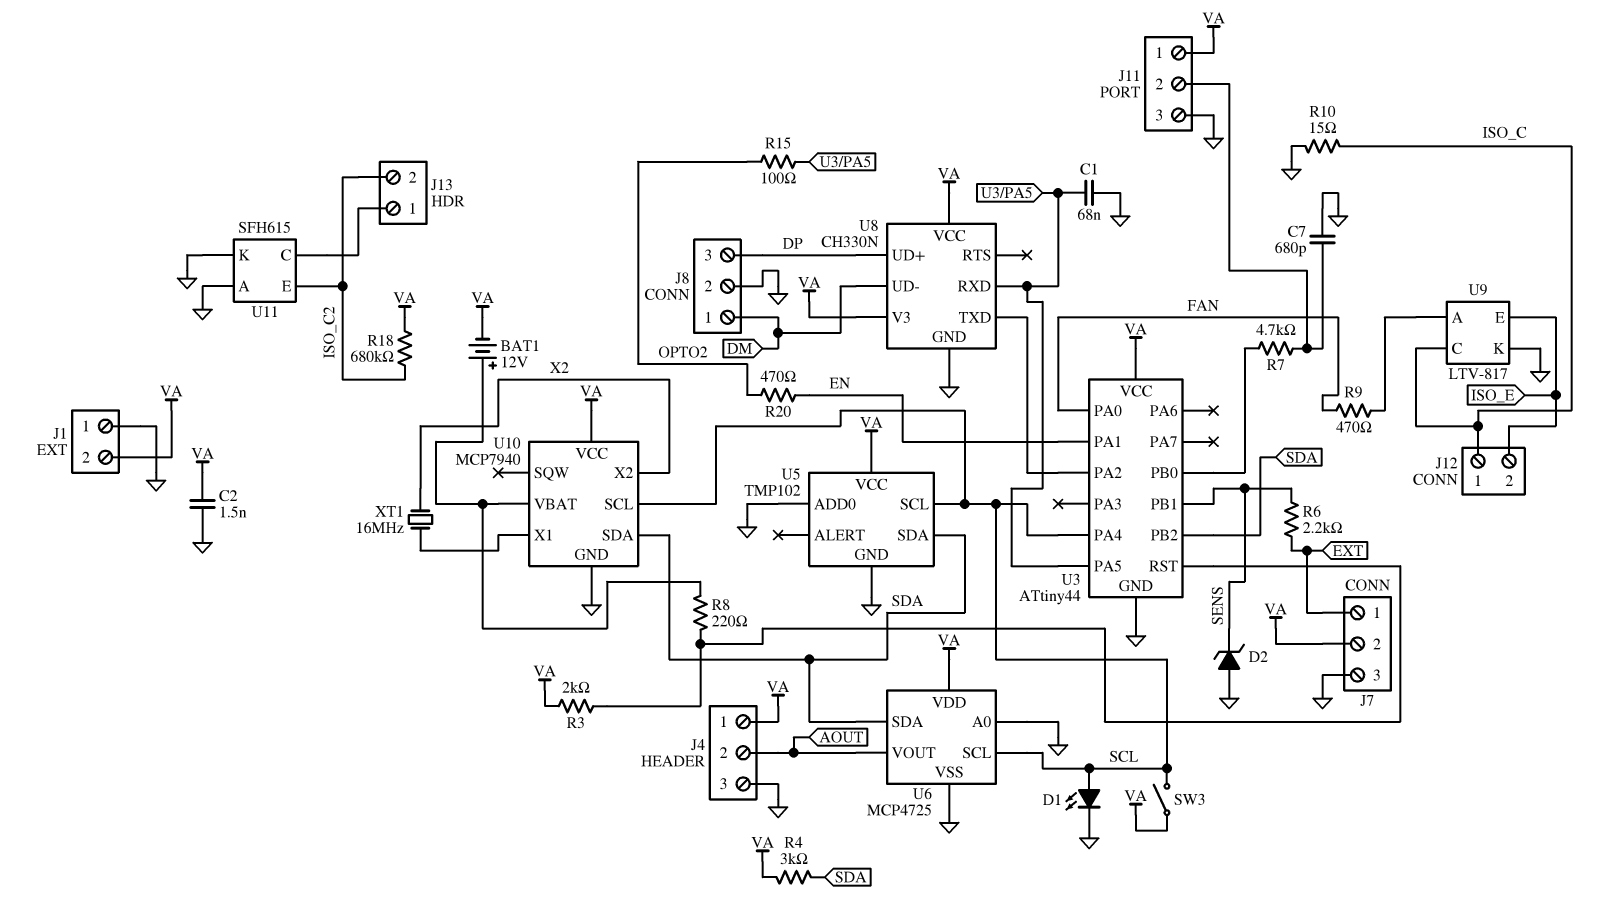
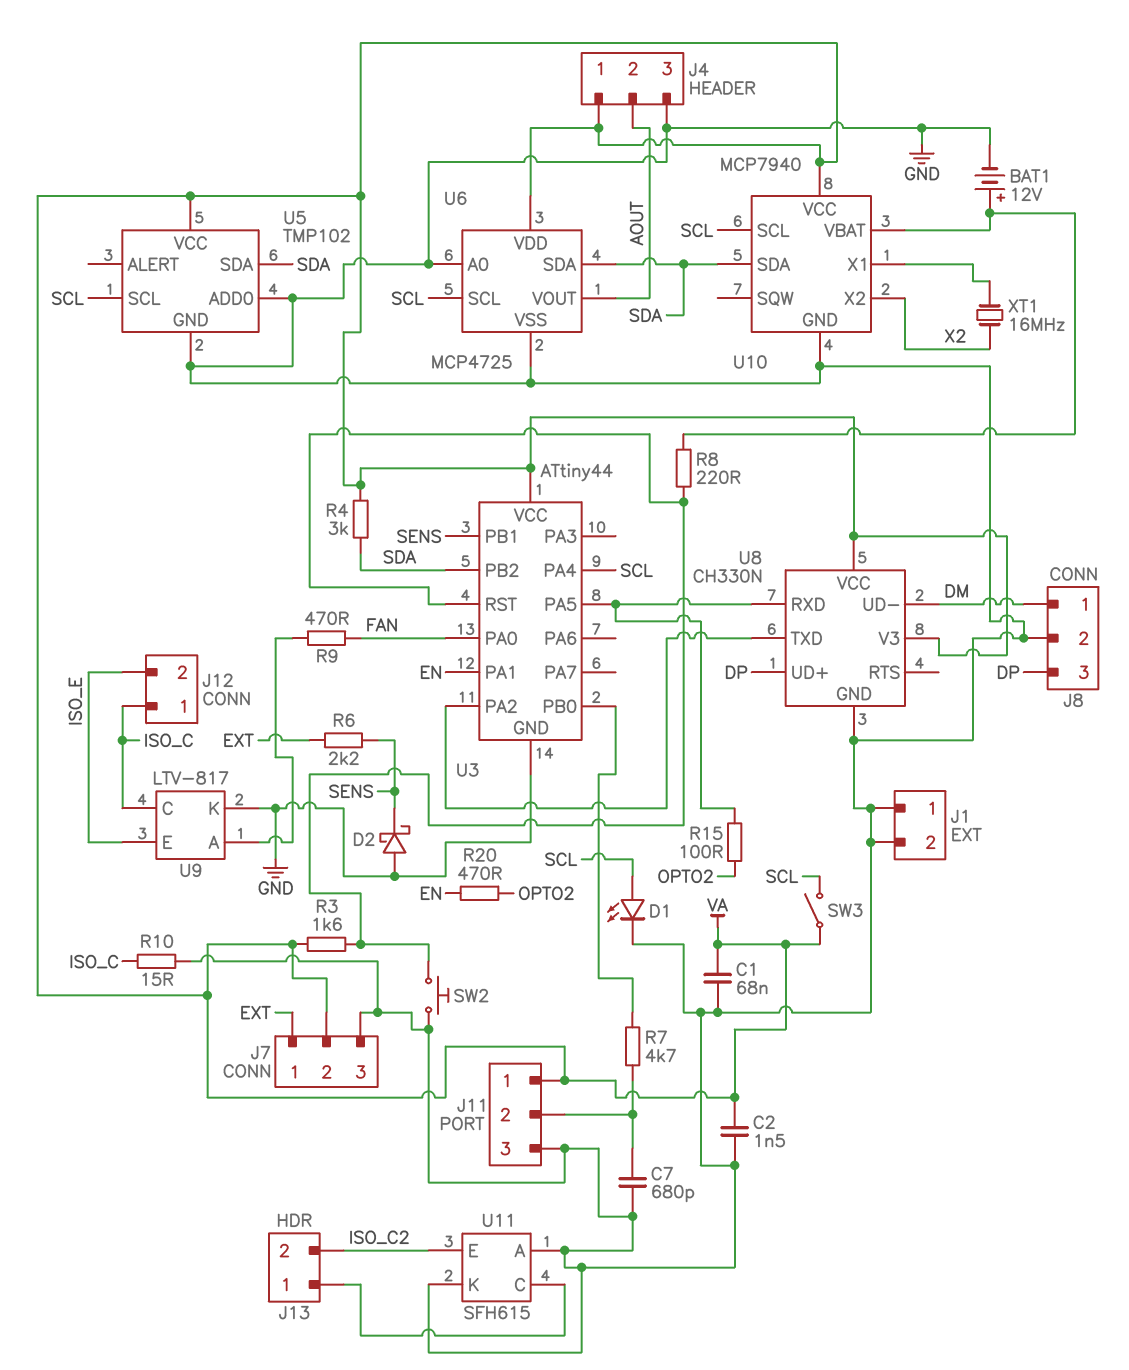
BAT1: 12V (plus U10/VBAT, minus VA) -> 12V (plus U10/VBAT, minus GND)
C1: 68nF (GND, U3/PA5) -> 68nF (GND, VA)
D2: zener (A GND, K SENS) -> schottky (A GND, K SENS)
J1 pin 2: VA -> GND
R3: 2k (U3/RST, VA) -> 1.6k (U3/RST, VA)
R18: 680k (ISO_C2, VA) -> none
SW2: none -> button (GND, U3/RST)

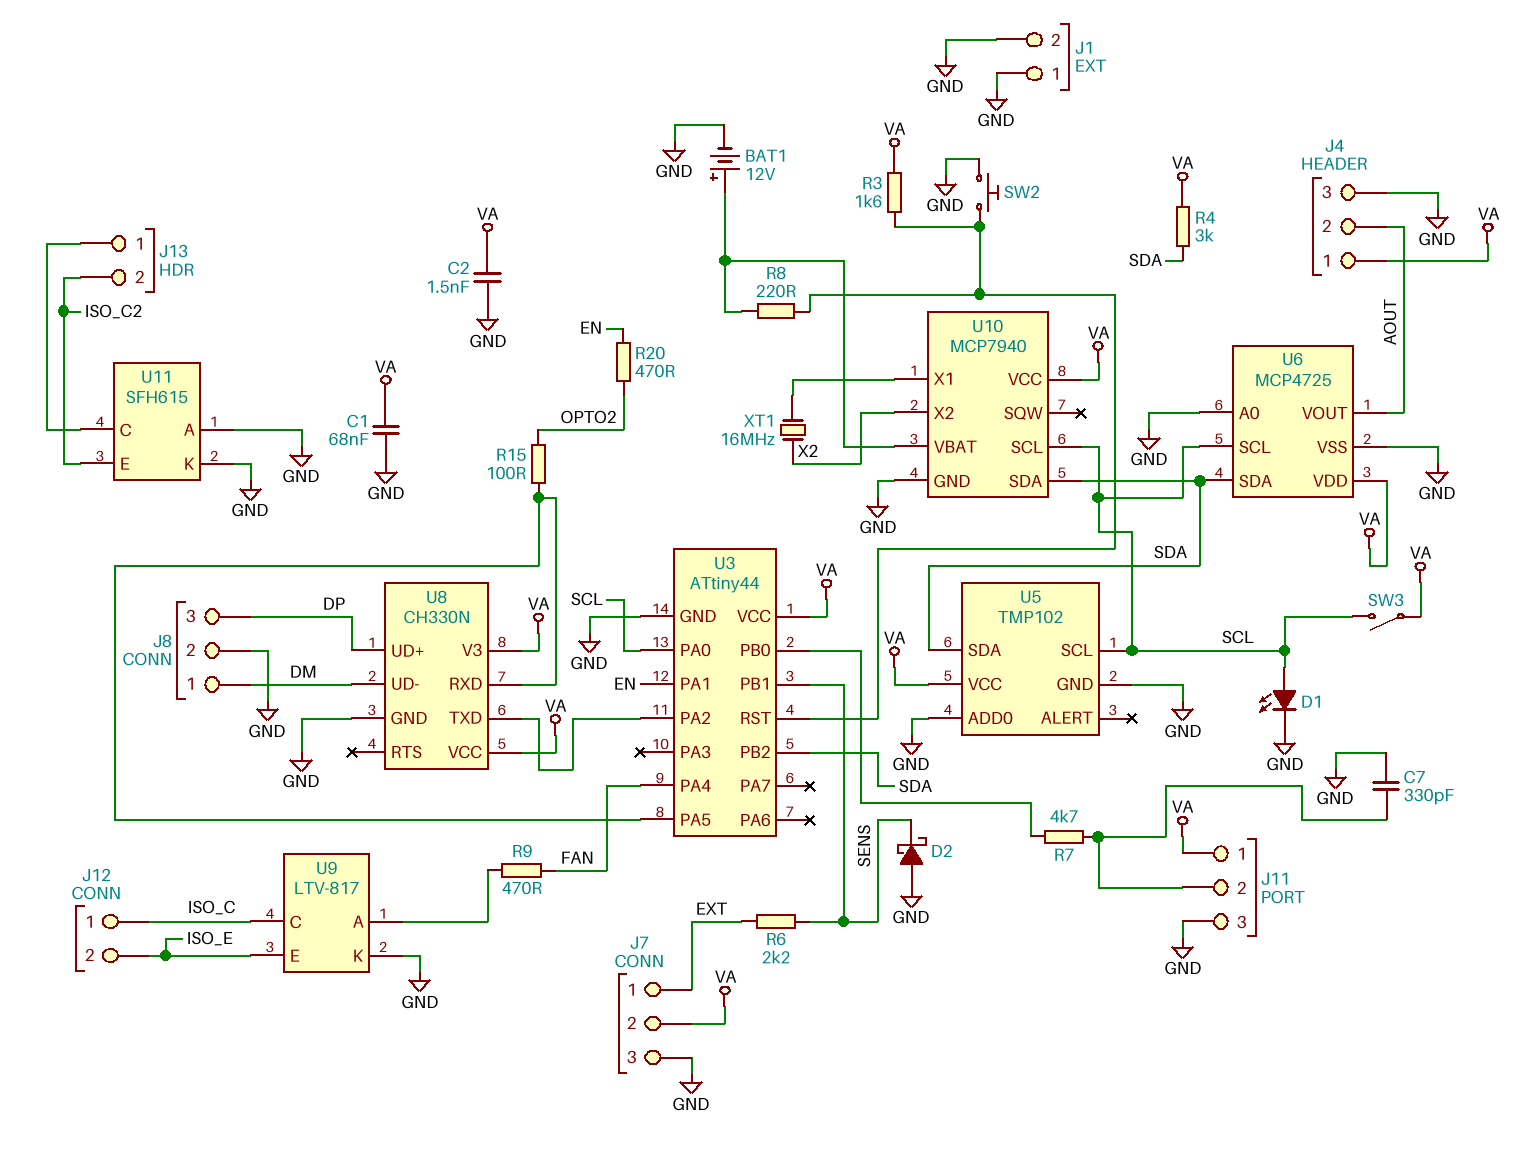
C7: 680pF (GND, J11/2) -> 330pF (GND, J11/2)
R10: 15 (GND, ISO_C) -> none
U3 pin PA0: FAN -> SCL
U3 pin PA4: SCL -> FAN

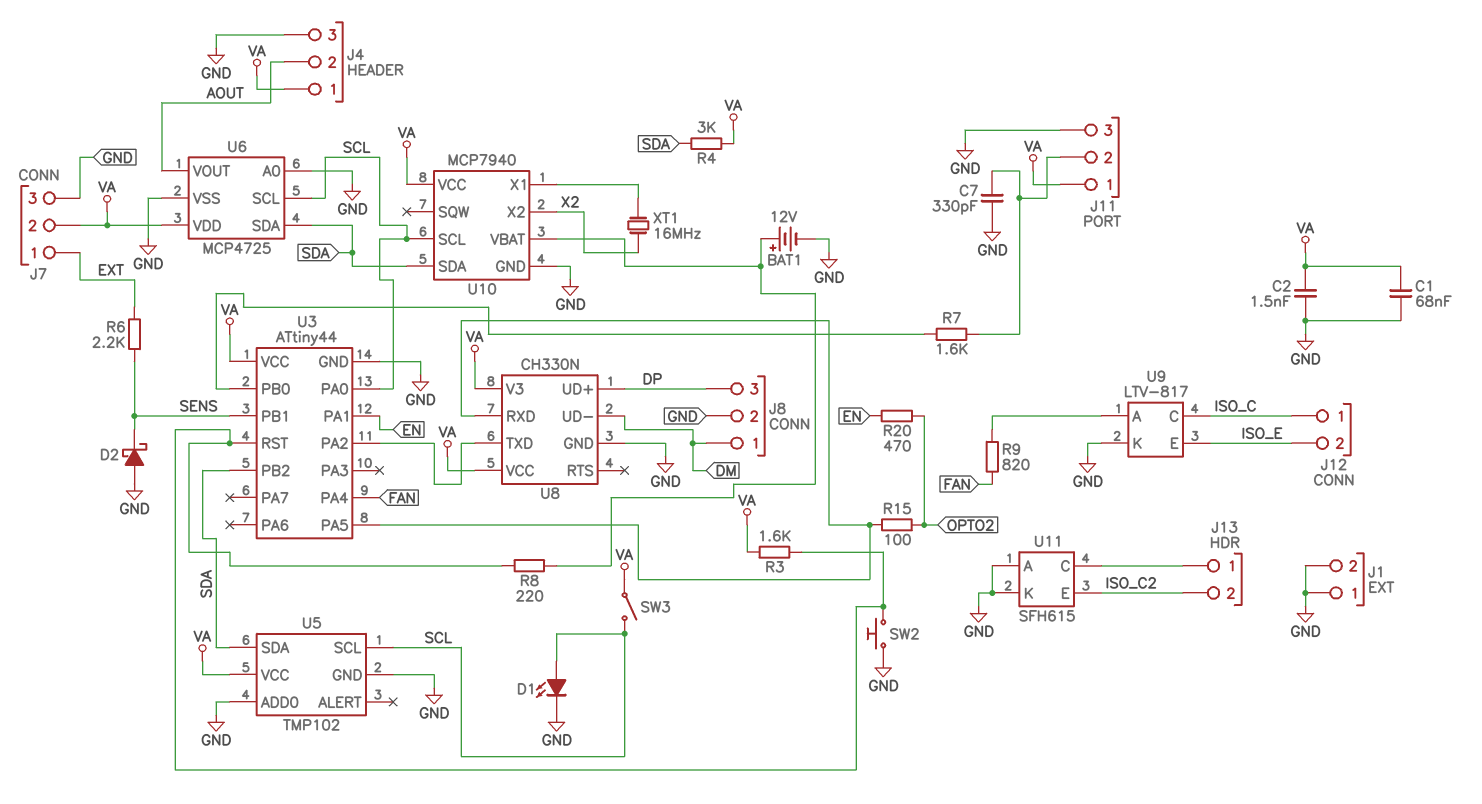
R7: 4.7k (J11/2, U3/PB0) -> 1.6k (J11/2, U3/PB0)
R9: 470 (FAN, U9/A) -> 820 (FAN, U9/A)

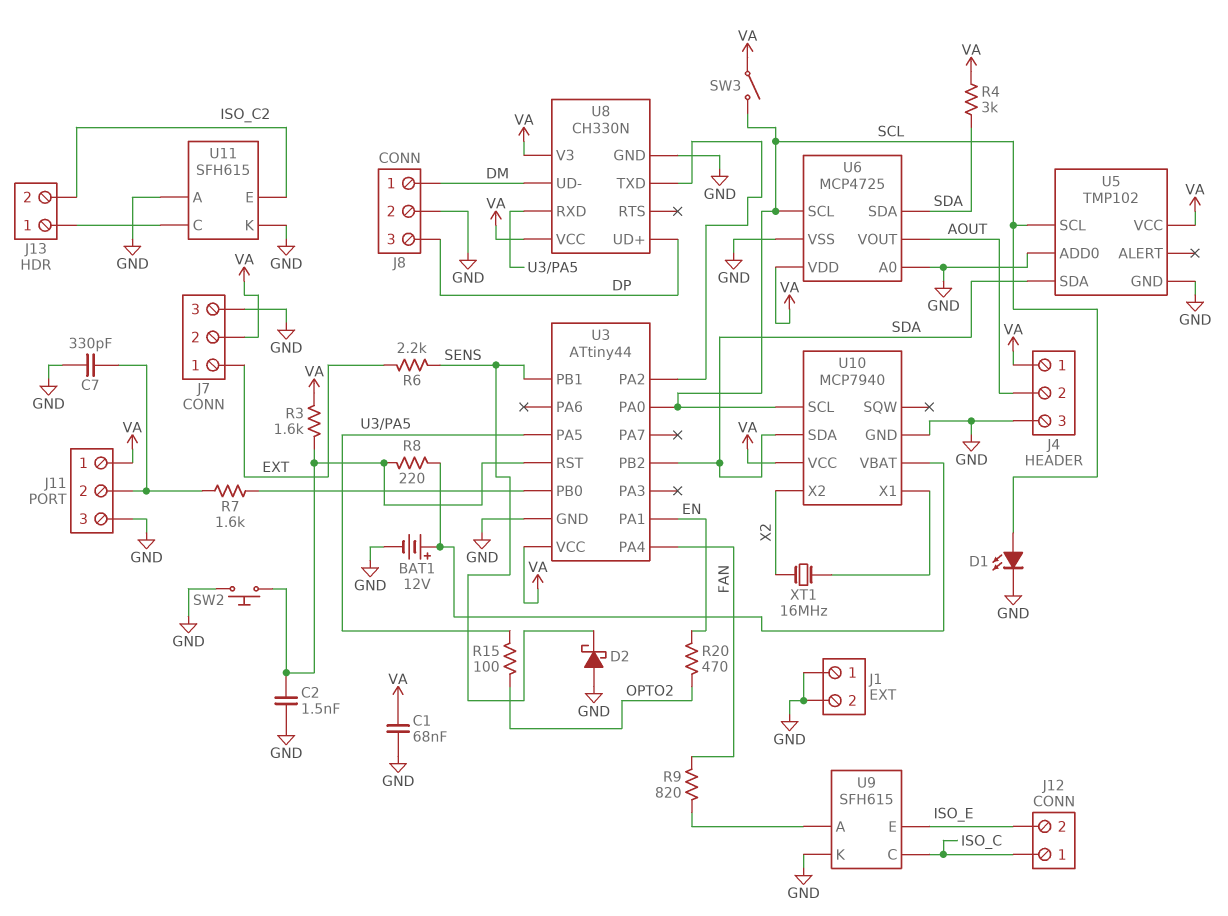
C2: 1.5nF (GND, VA) -> 1.5nF (GND, U3/RST)
U9: LTV-817 -> SFH615

